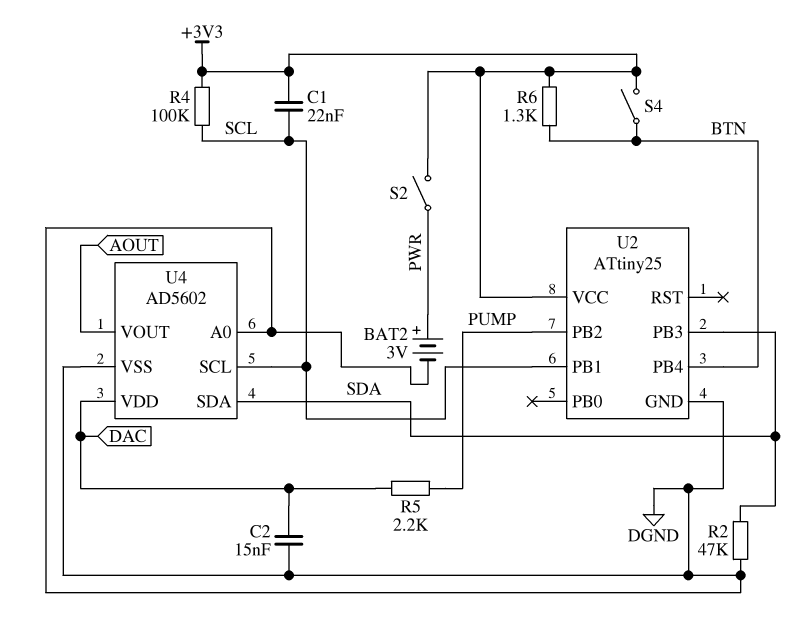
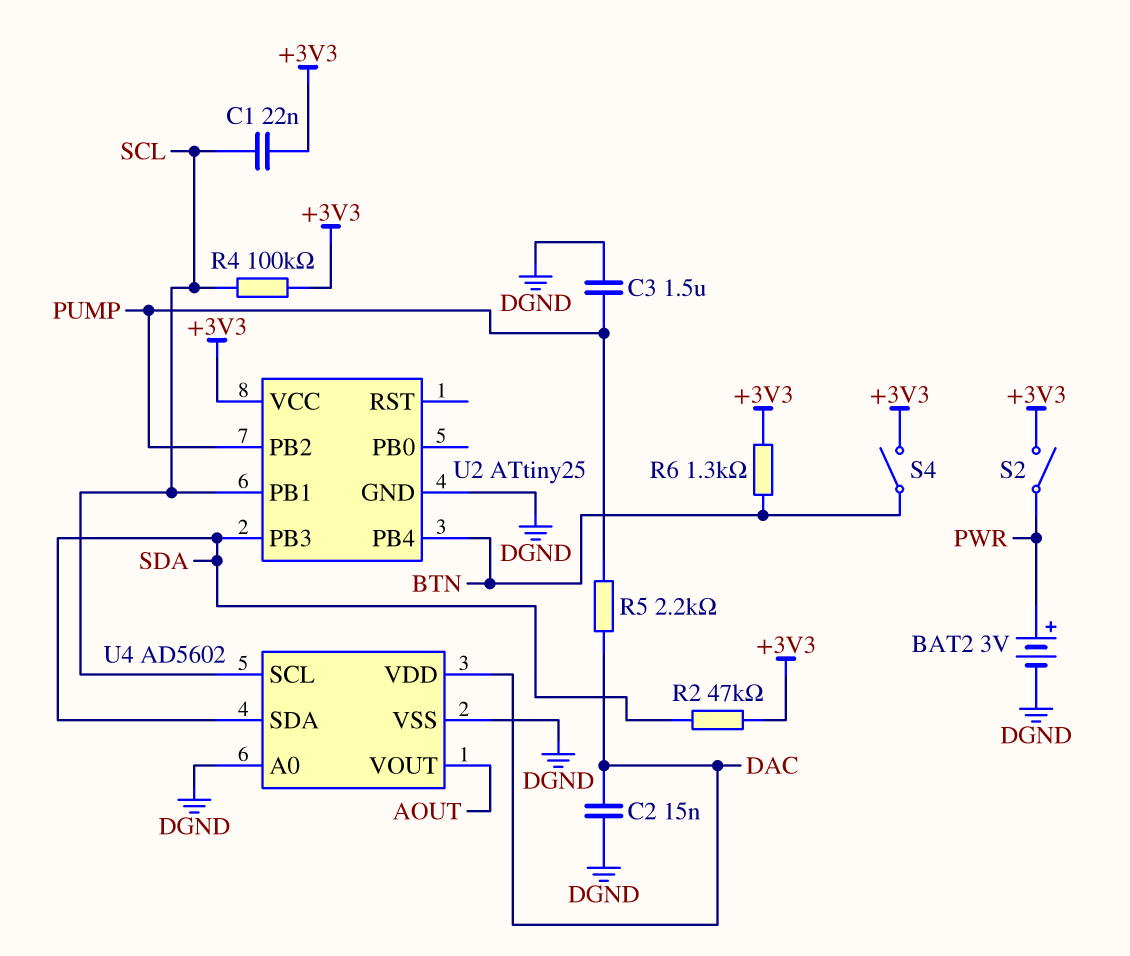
C3: none -> 1.5uF (DGND, PUMP)
R2: 47k (DGND, SDA) -> 47k (+3V3, SDA)

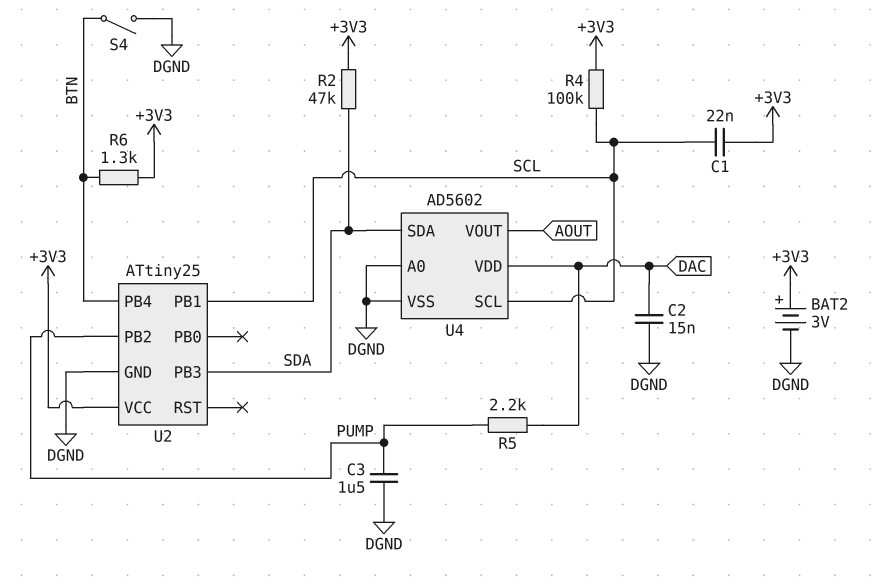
BAT2: 3V (plus PWR, minus DGND) -> 3V (plus +3V3, minus DGND)
S2: switch (+3V3, PWR) -> none
S4: switch (+3V3, BTN) -> switch (BTN, DGND)

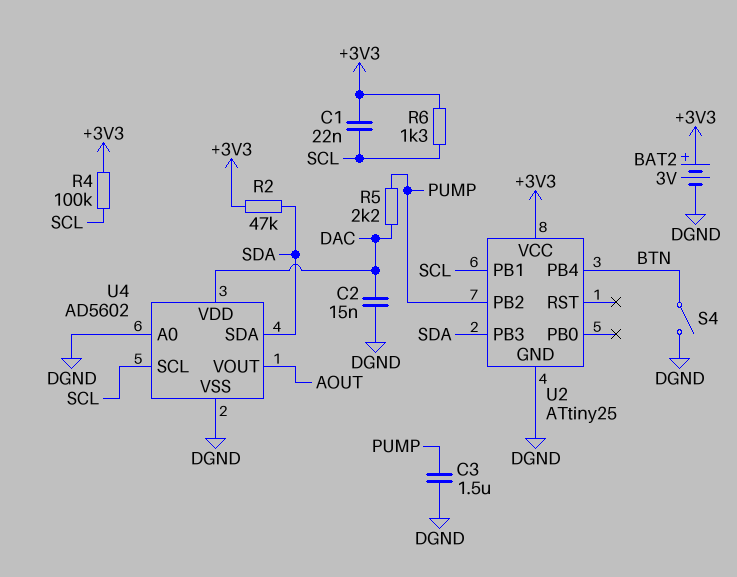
R6: 1.3k (+3V3, BTN) -> 1.3k (+3V3, SCL)

